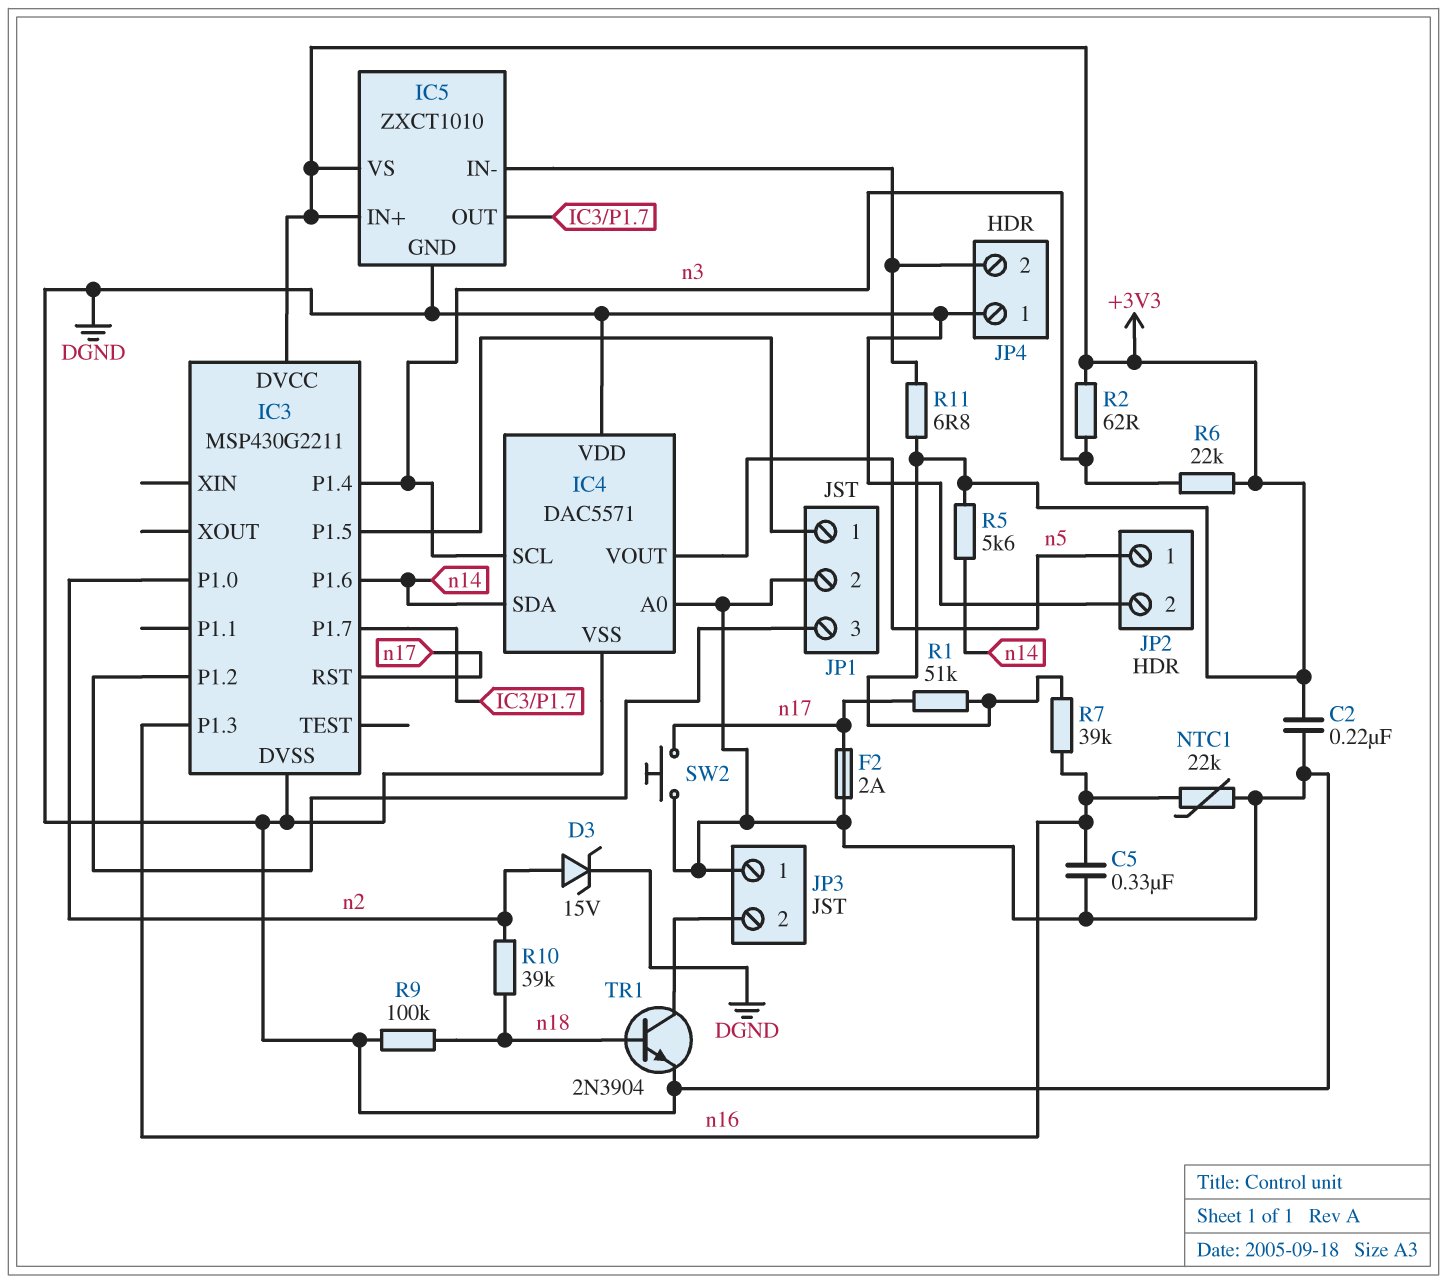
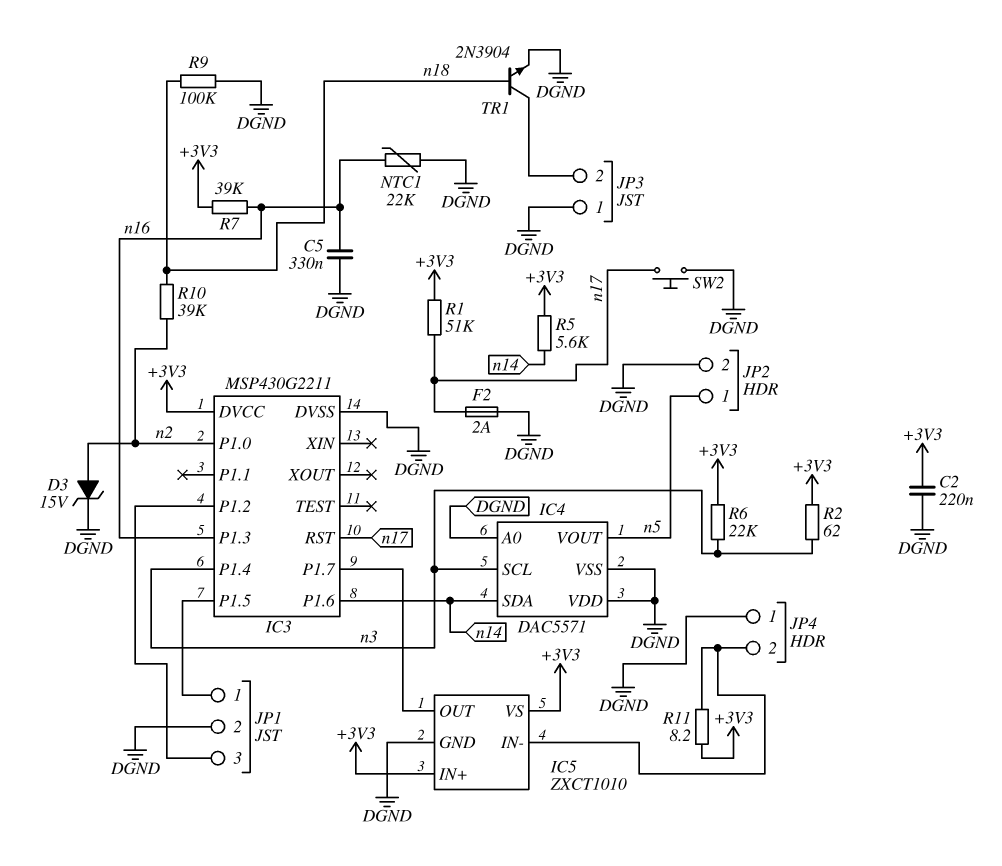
R11: 6.8 (+3V3, IC5/IN-) -> 8.2 (+3V3, IC5/IN-)

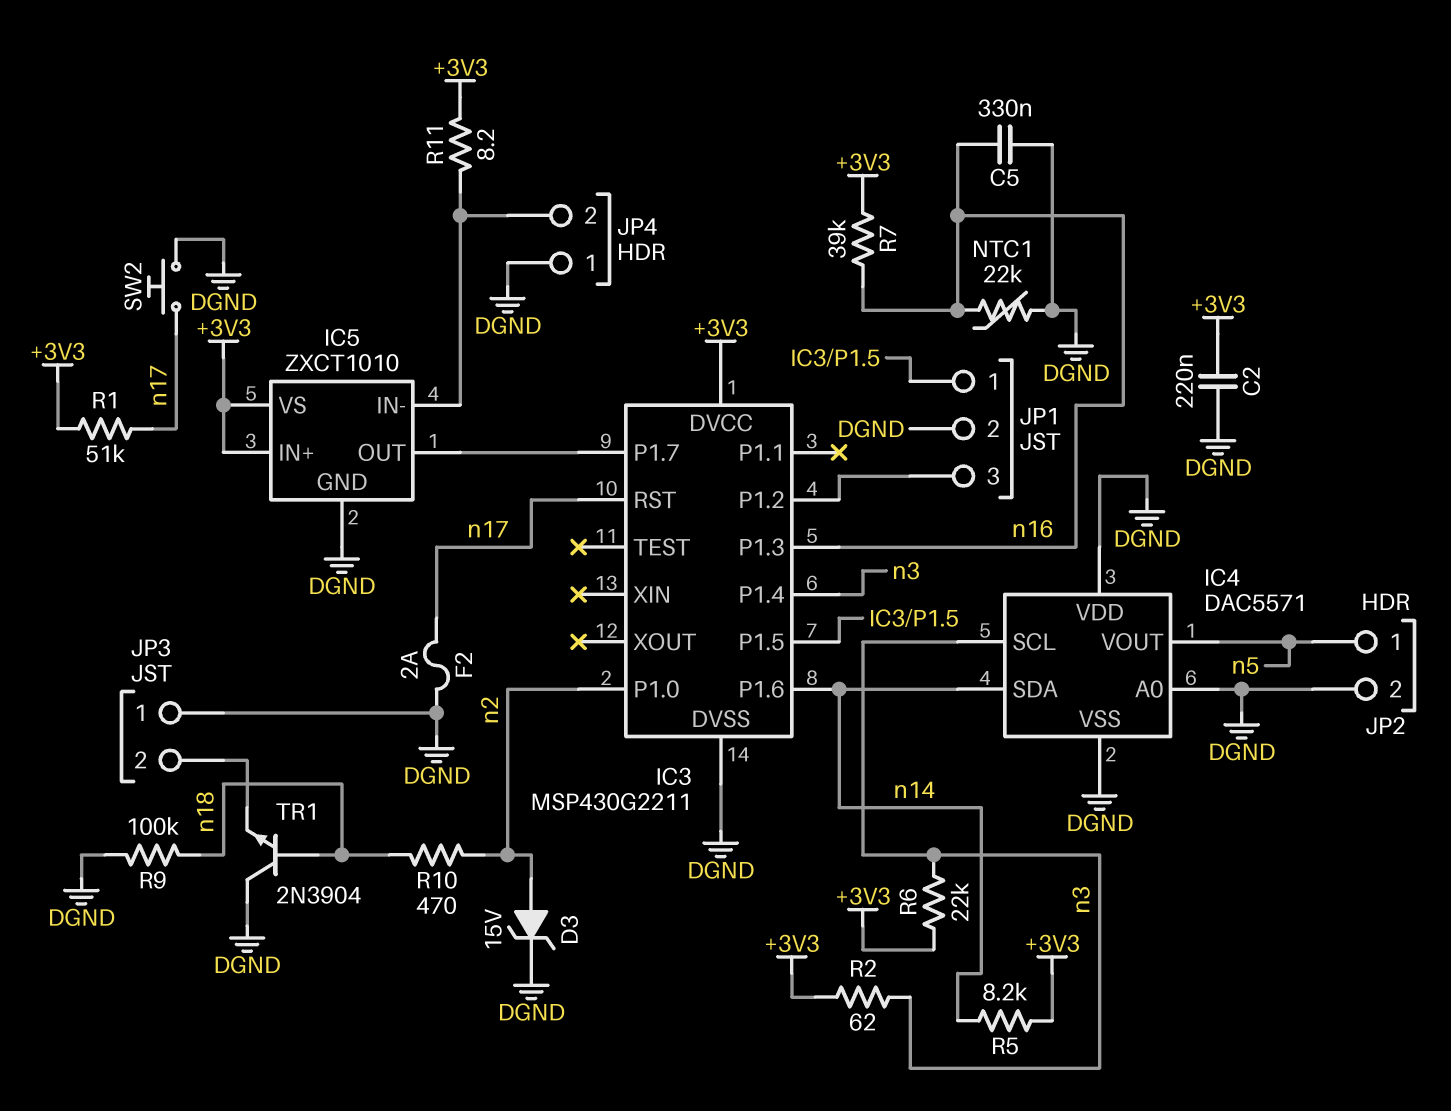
R5: 5.6k (+3V3, n14) -> 8.2k (+3V3, n14)
R10: 39k (n2, n18) -> 470 (n2, n18)
TR1: NPN 2N3904 (B n18, C JP3/2, E DGND) -> NPN 2N3904 (B n18, C DGND, E JP3/2)

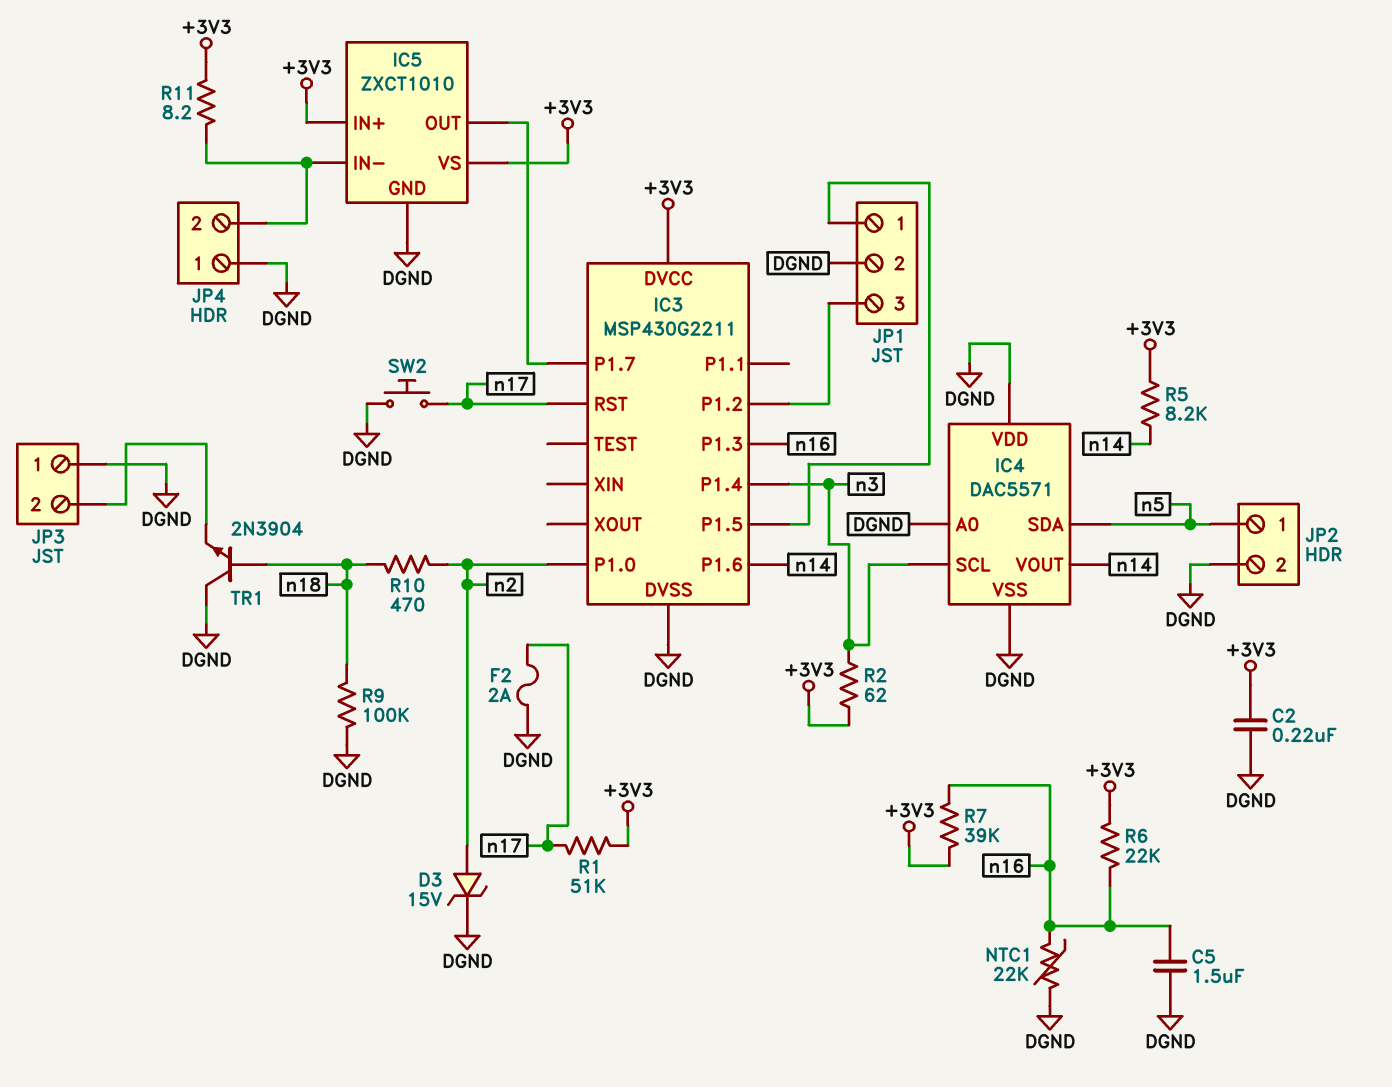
C5: 330nF (DGND, n16) -> 1.5uF (DGND, n16)
IC4 pin SDA: n14 -> n5
IC4 pin VOUT: n5 -> n14
R6: 22k (+3V3, n3) -> 22k (+3V3, n16)

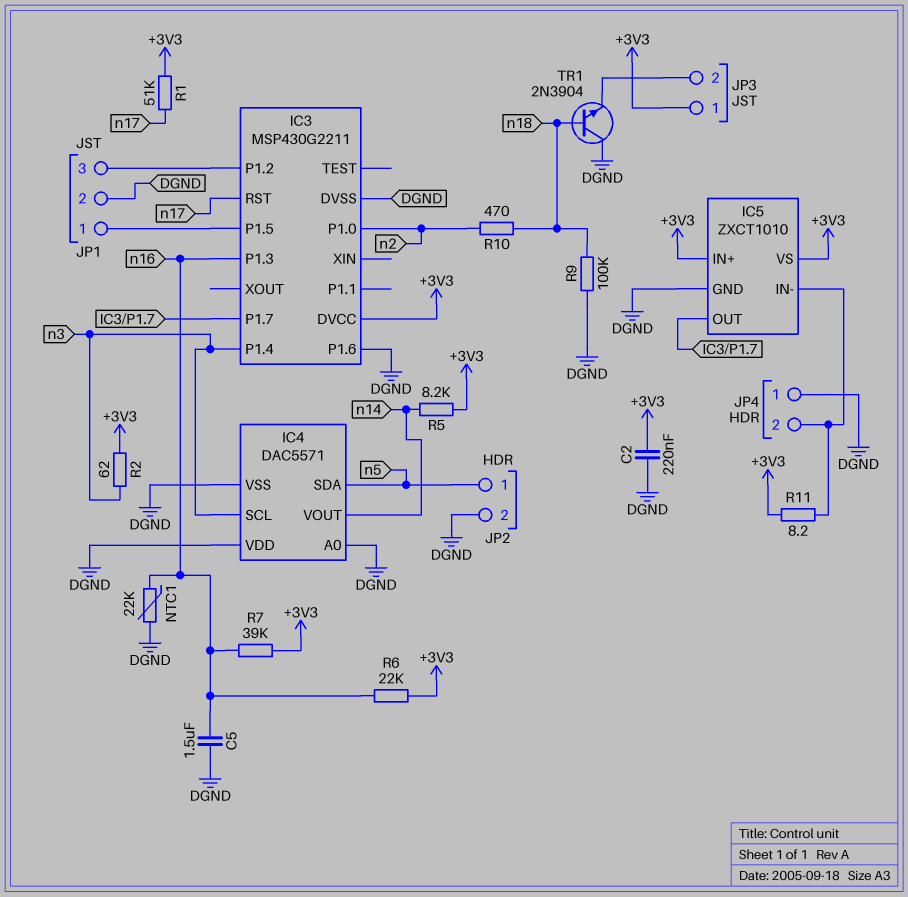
D3: zener 15V (A n2, K DGND) -> none
F2: 2A (DGND, n17) -> none
IC3 pin P1.6: n14 -> DGND
JP3 pin 1: DGND -> +3V3
SW2: button (DGND, n17) -> none

